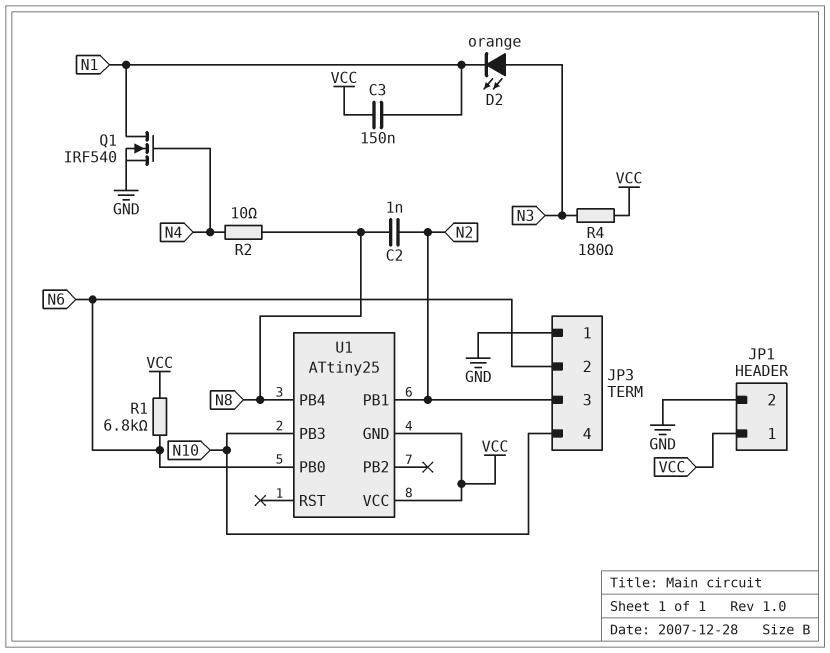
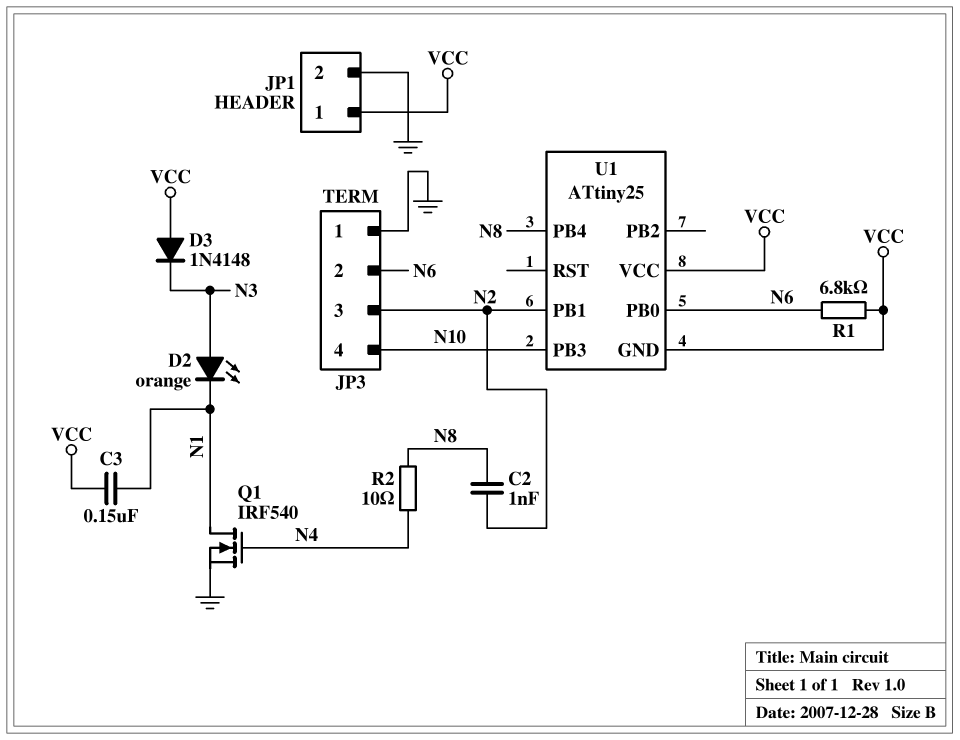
D3: none -> diode 1N4148 (A VCC, K N3)
R4: 180 (N3, VCC) -> none

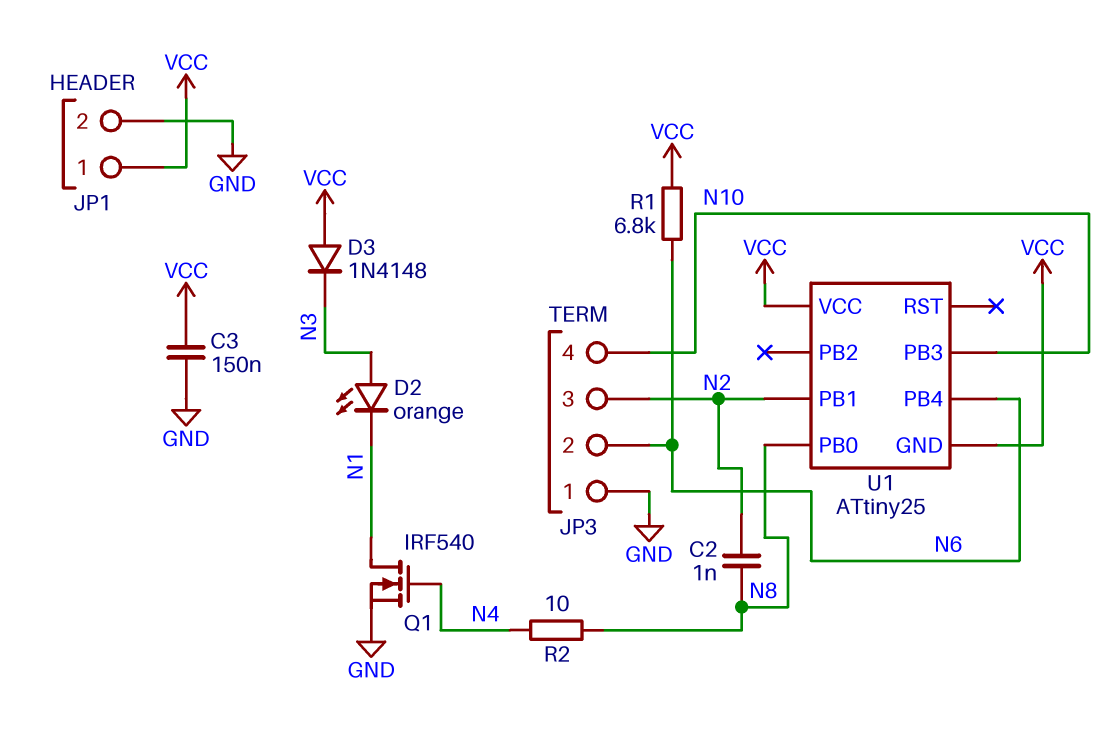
C3: 150nF (N1, VCC) -> 150nF (GND, VCC)
U1 pin PB0: N6 -> N8
U1 pin PB4: N8 -> N6

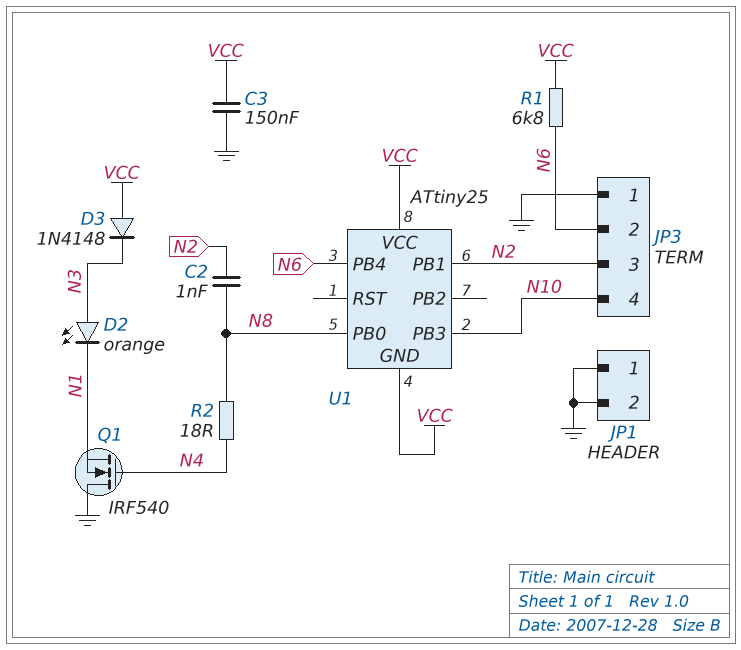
JP1 pin 1: VCC -> GND
Q1: NMOS IRF540 (G N4, D N1, S GND) -> NMOS IRF540 (G N4, D GND, S N1)
R2: 10 (N4, N8) -> 18 (N4, N8)

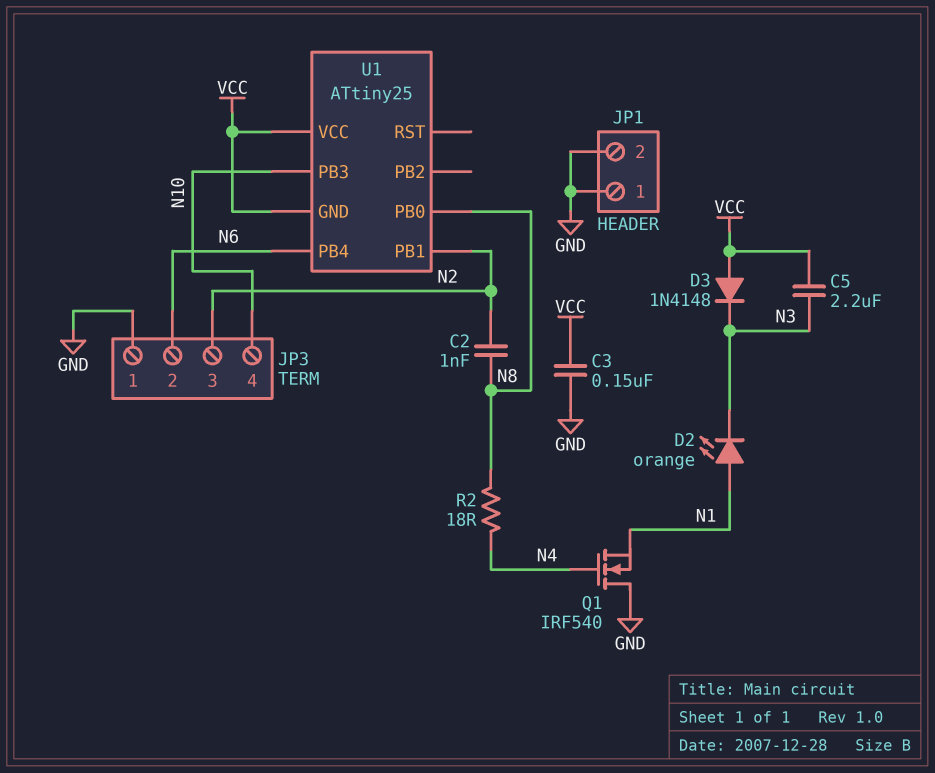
C5: none -> 2.2uF (N3, VCC)
D2: LED orange (A N3, K N1) -> LED orange (A N1, K N3)
R1: 6.8k (N6, VCC) -> none

